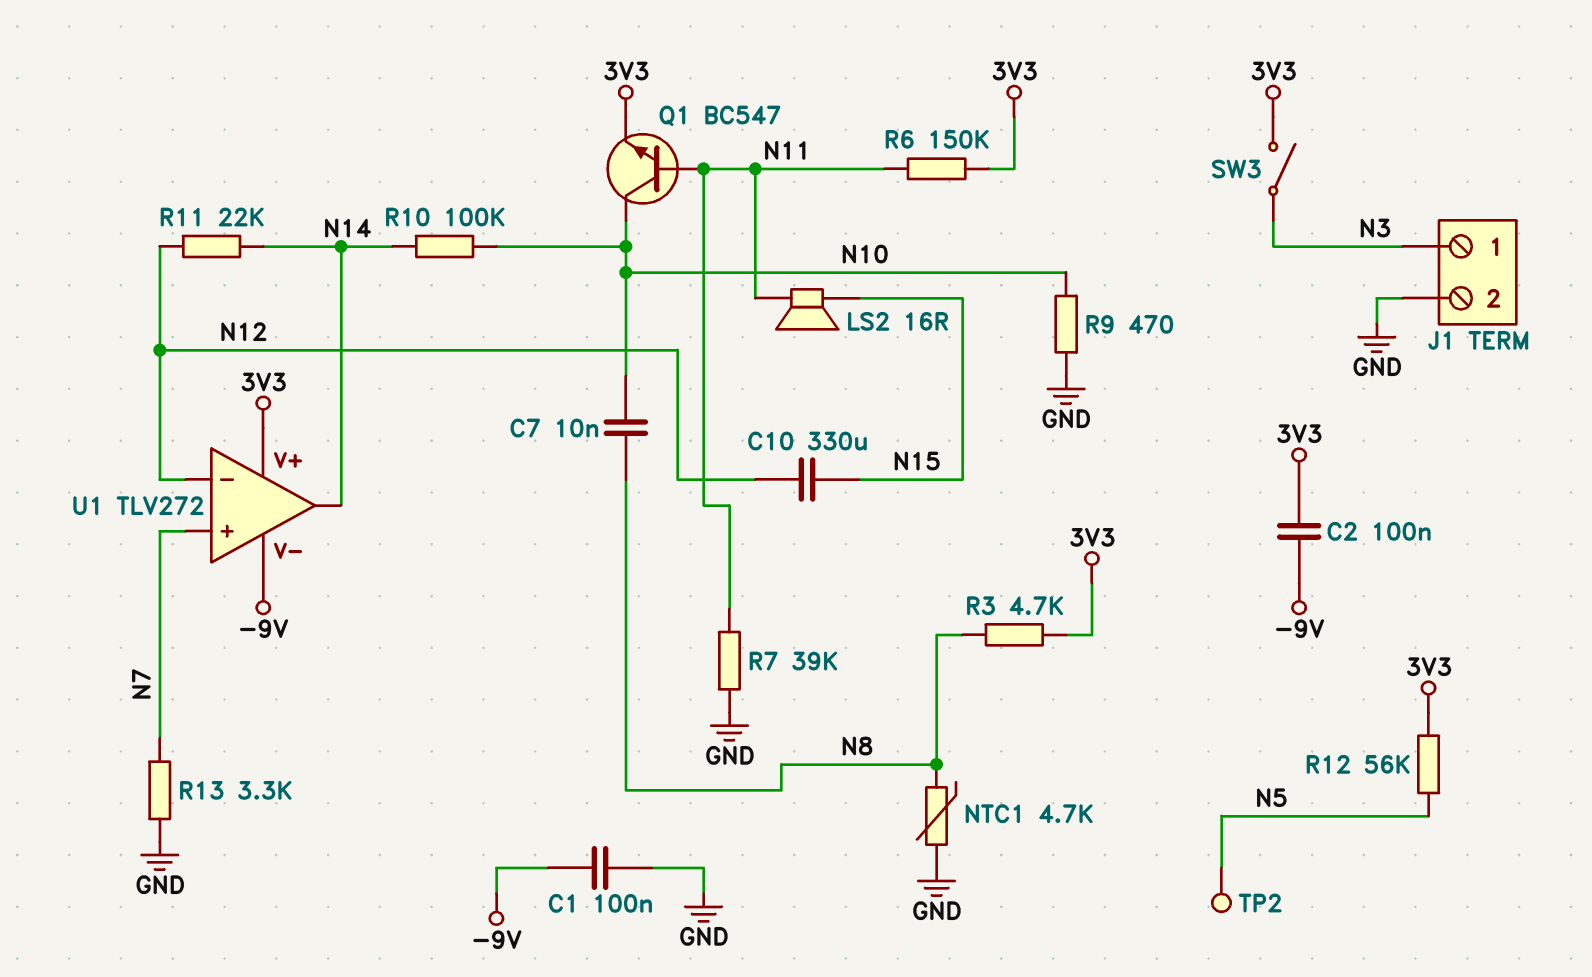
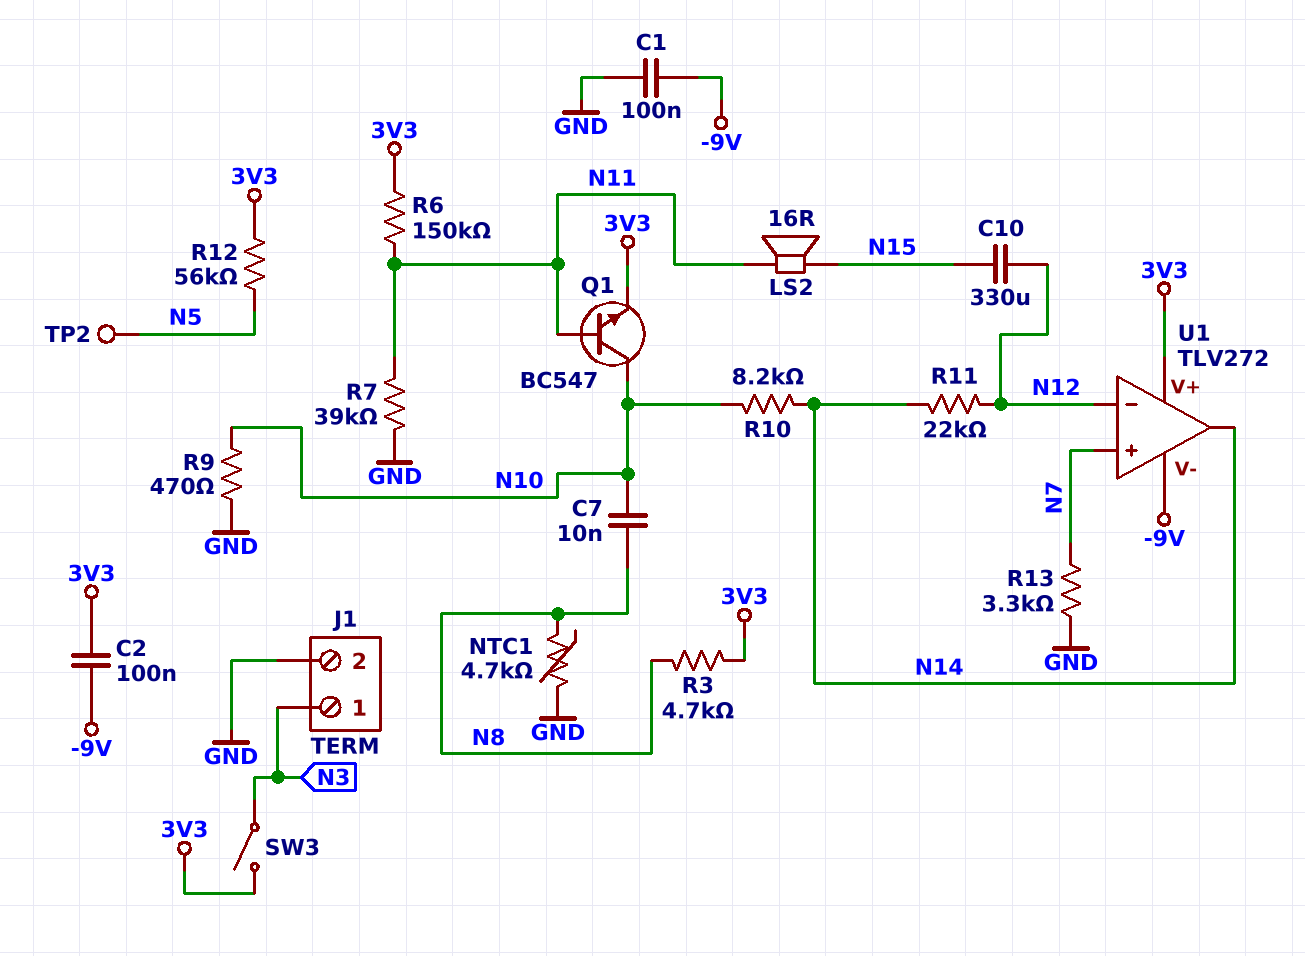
R10: 100k (N10, N14) -> 8.2k (N10, N14)

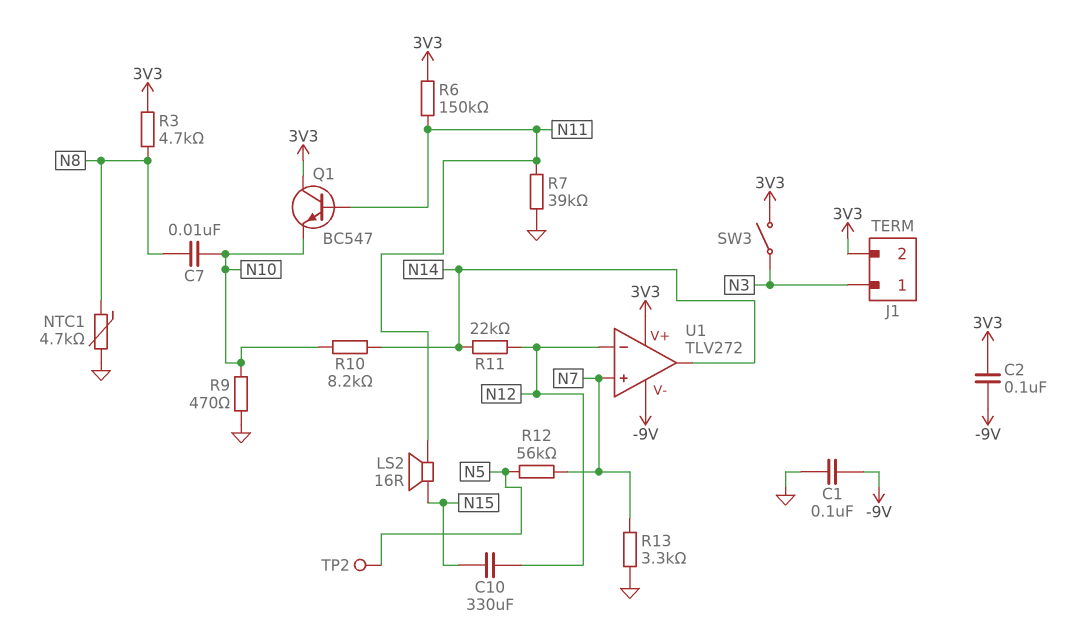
J1 pin 2: GND -> 3V3
Q1: NPN BC547 (B N11, C N10, E 3V3) -> NPN BC547 (B N11, C 3V3, E N10)
R12: 56k (3V3, N5) -> 56k (N5, N7)

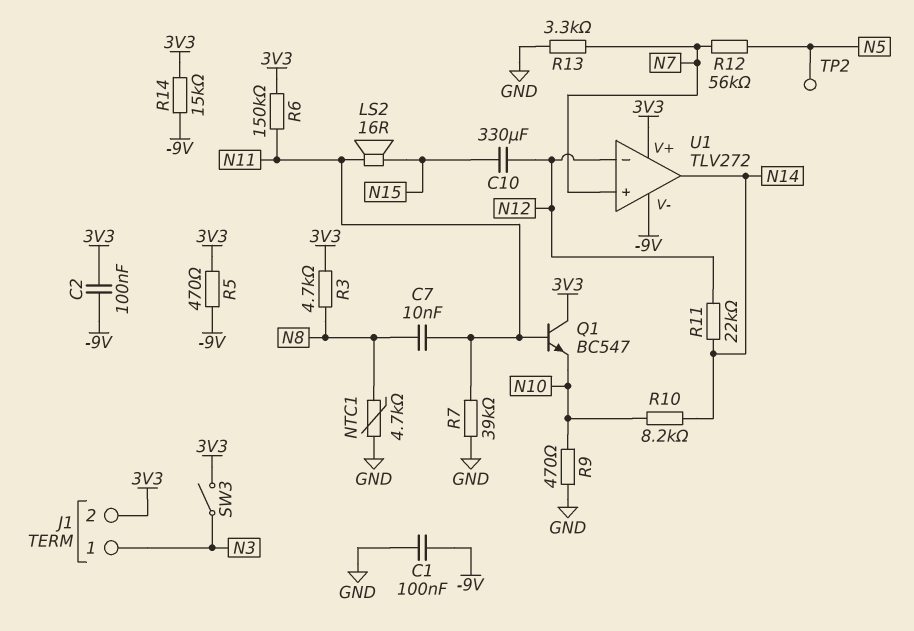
C7: 10nF (N8, N10) -> 10nF (N8, N11)
R5: none -> 470 (-9V, 3V3)
R14: none -> 15k (-9V, 3V3)

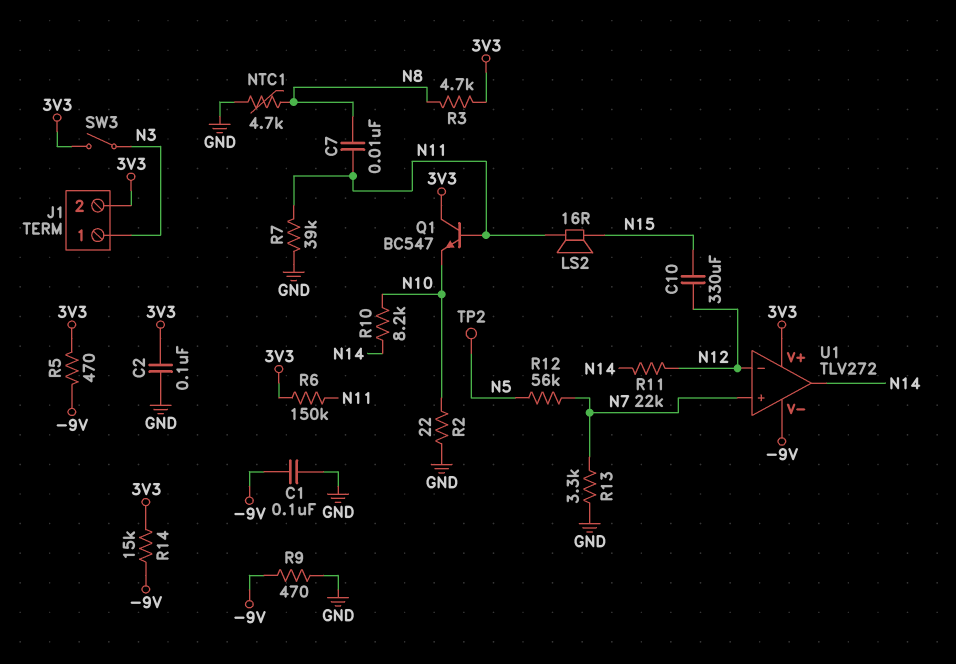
C2: 100nF (-9V, 3V3) -> 100nF (3V3, GND)
R2: none -> 22 (GND, N10)
R9: 470 (GND, N10) -> 470 (-9V, GND)

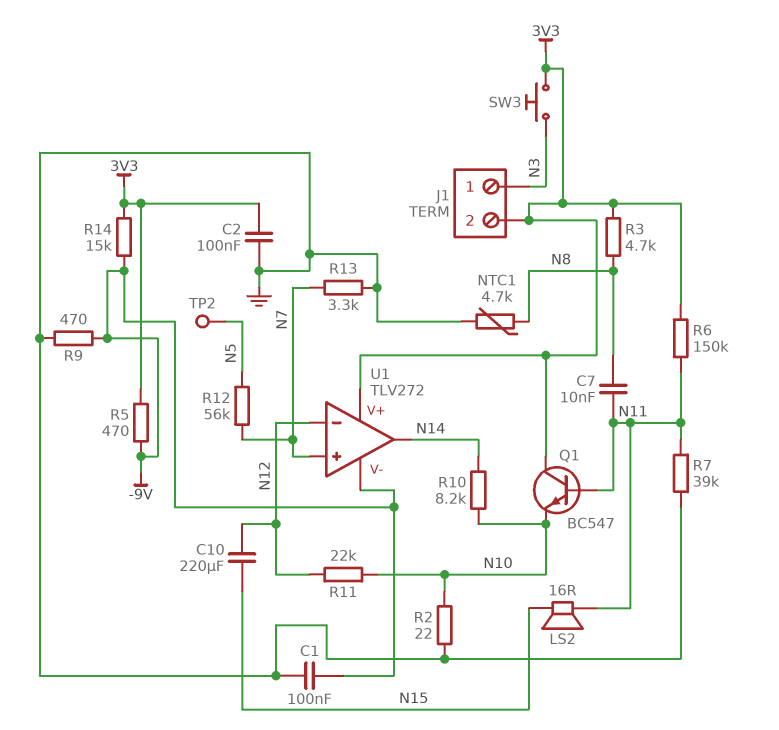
C10: 330uF (N12, N15) -> 220uF (N12, N15)
R11: 22k (N12, N14) -> 22k (N10, N12)
SW3: switch (3V3, N3) -> button (3V3, N3)

